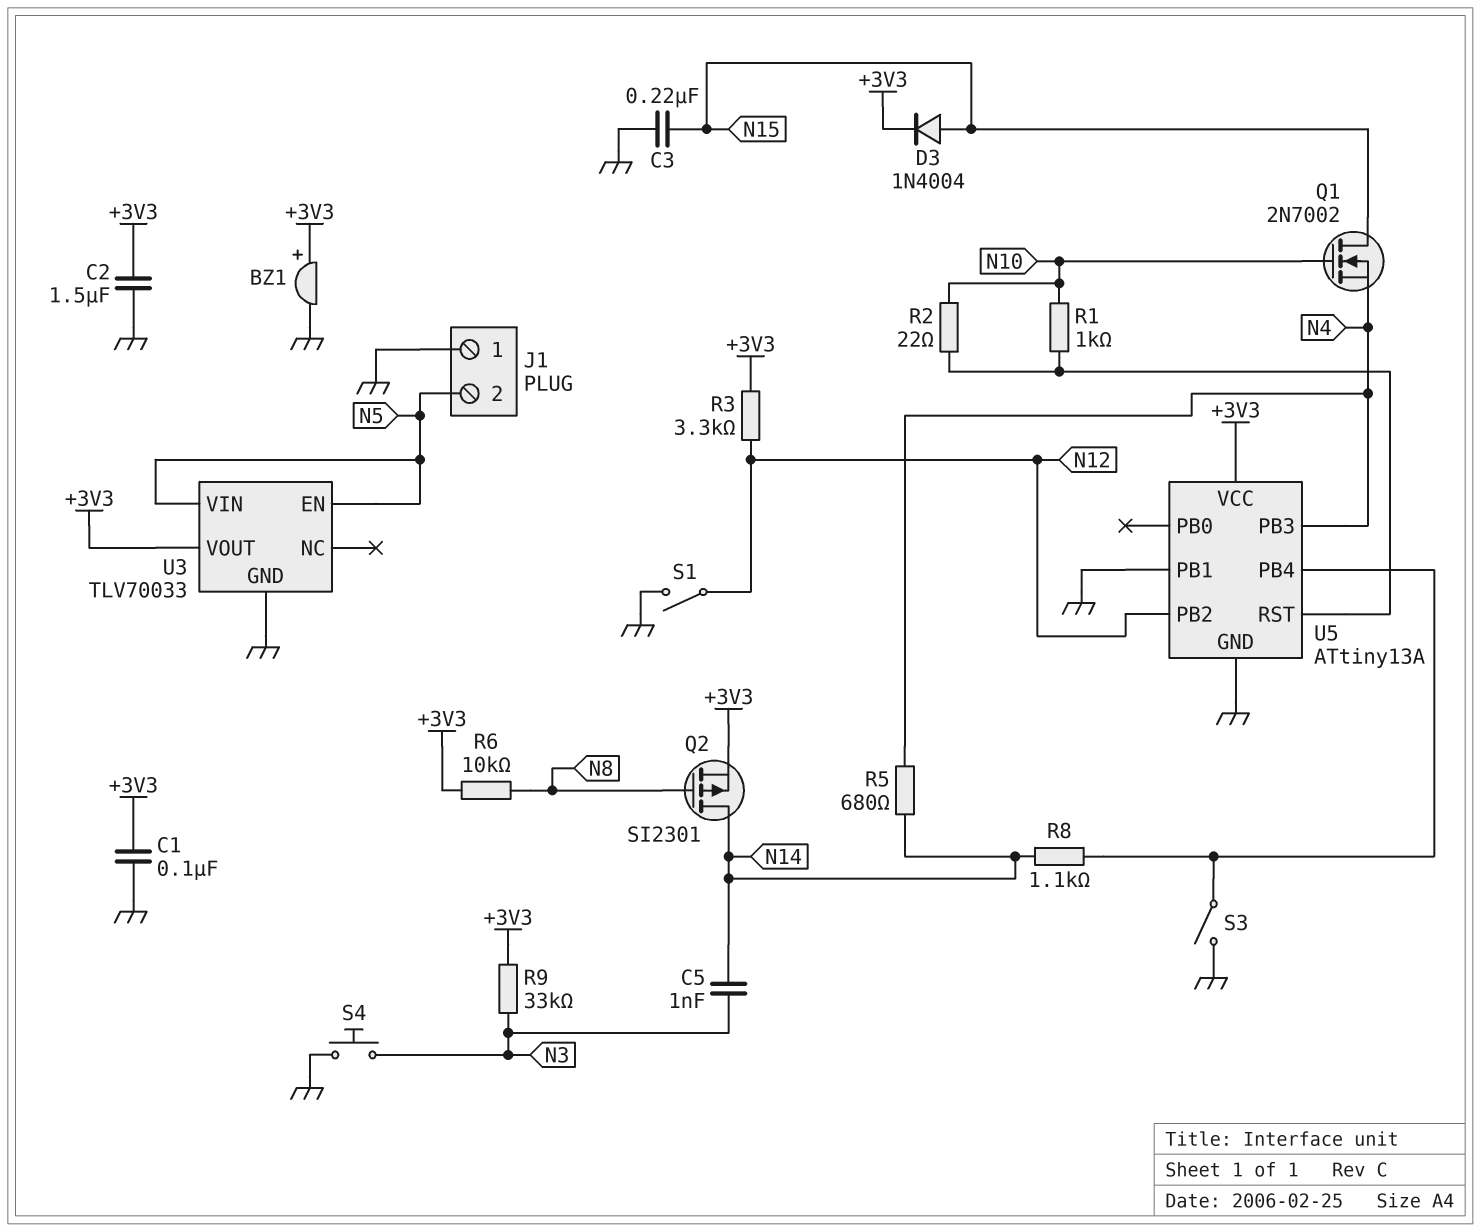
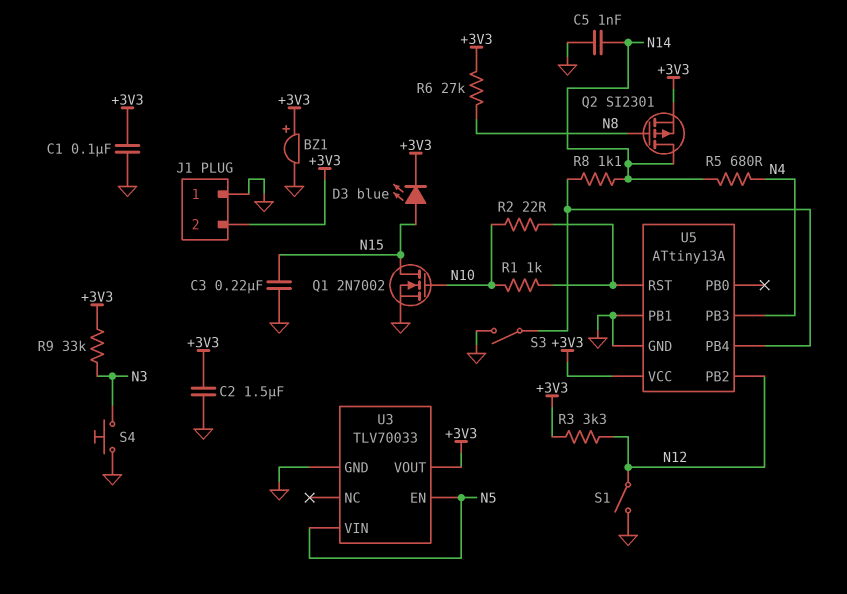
C5: 1nF (N3, N14) -> 1nF (GND, N14)
D3: diode 1N4004 (A N15, K +3V3) -> LED blue (A N15, K +3V3)
J1 pin 2: N5 -> +3V3
Q1: NMOS 2N7002 (G N10, D N15, S N4) -> NMOS 2N7002 (G N10, D N15, S GND)
R6: 10k (+3V3, N8) -> 27k (+3V3, N8)

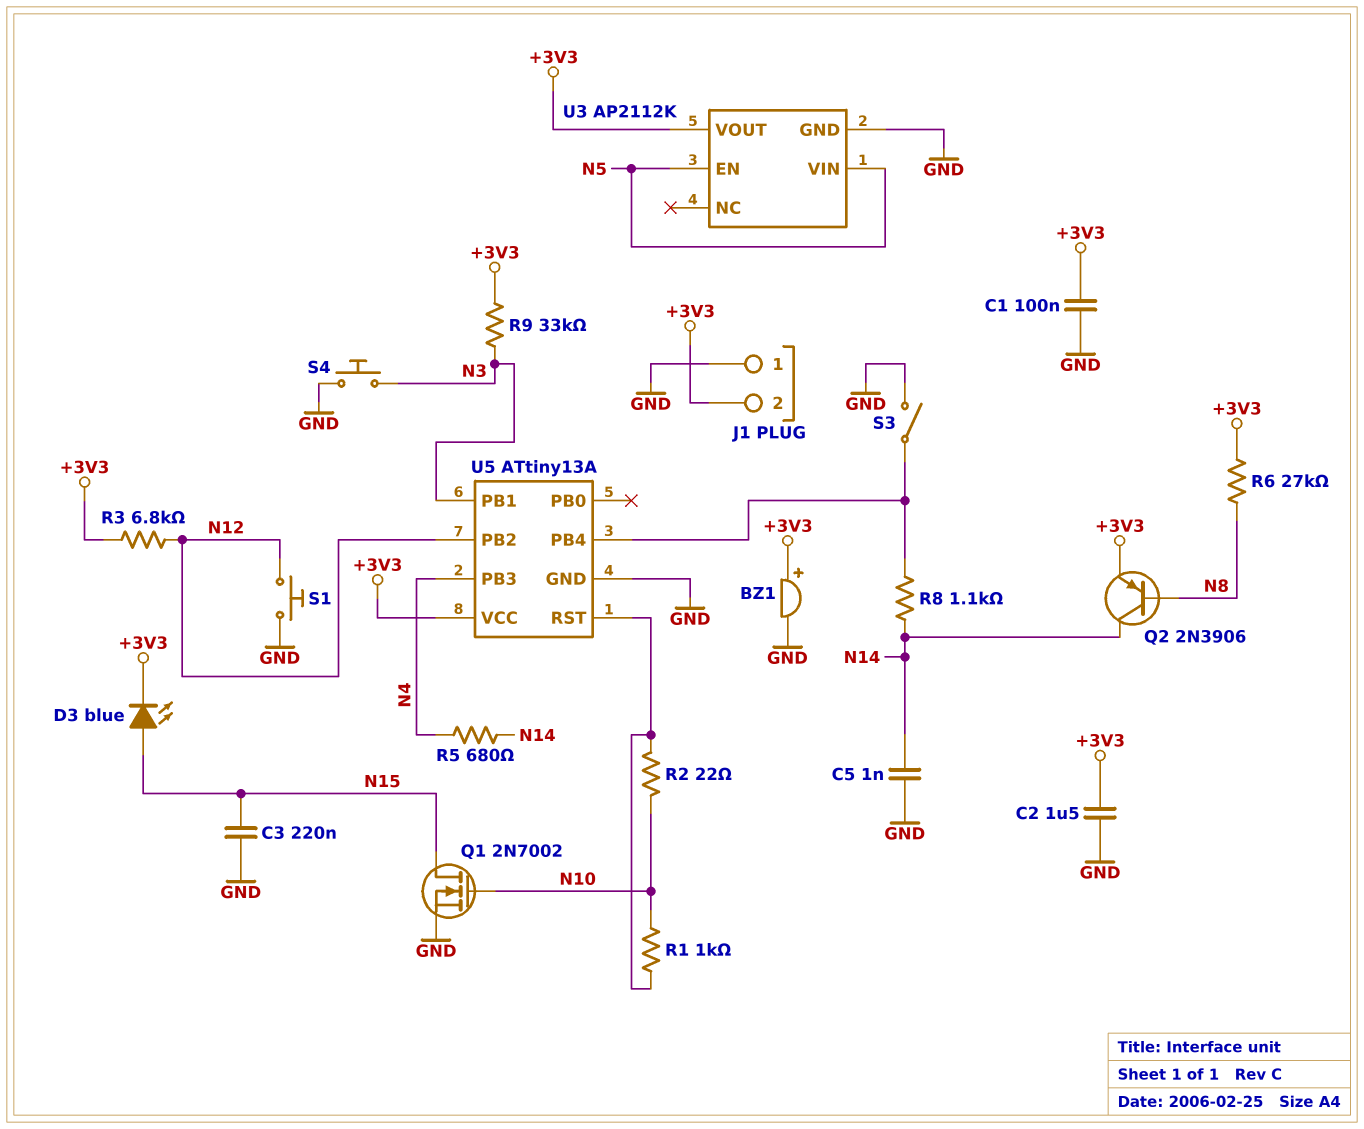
Q2: PMOS SI2301 (G N8, D N14, S +3V3) -> PNP 2N3906 (B N8, C N14, E +3V3)
R3: 3.3k (+3V3, N12) -> 6.8k (+3V3, N12)
S1: switch (GND, N12) -> button (GND, N12)
U3: TLV70033 -> AP2112K
U5 pin PB1: GND -> N3

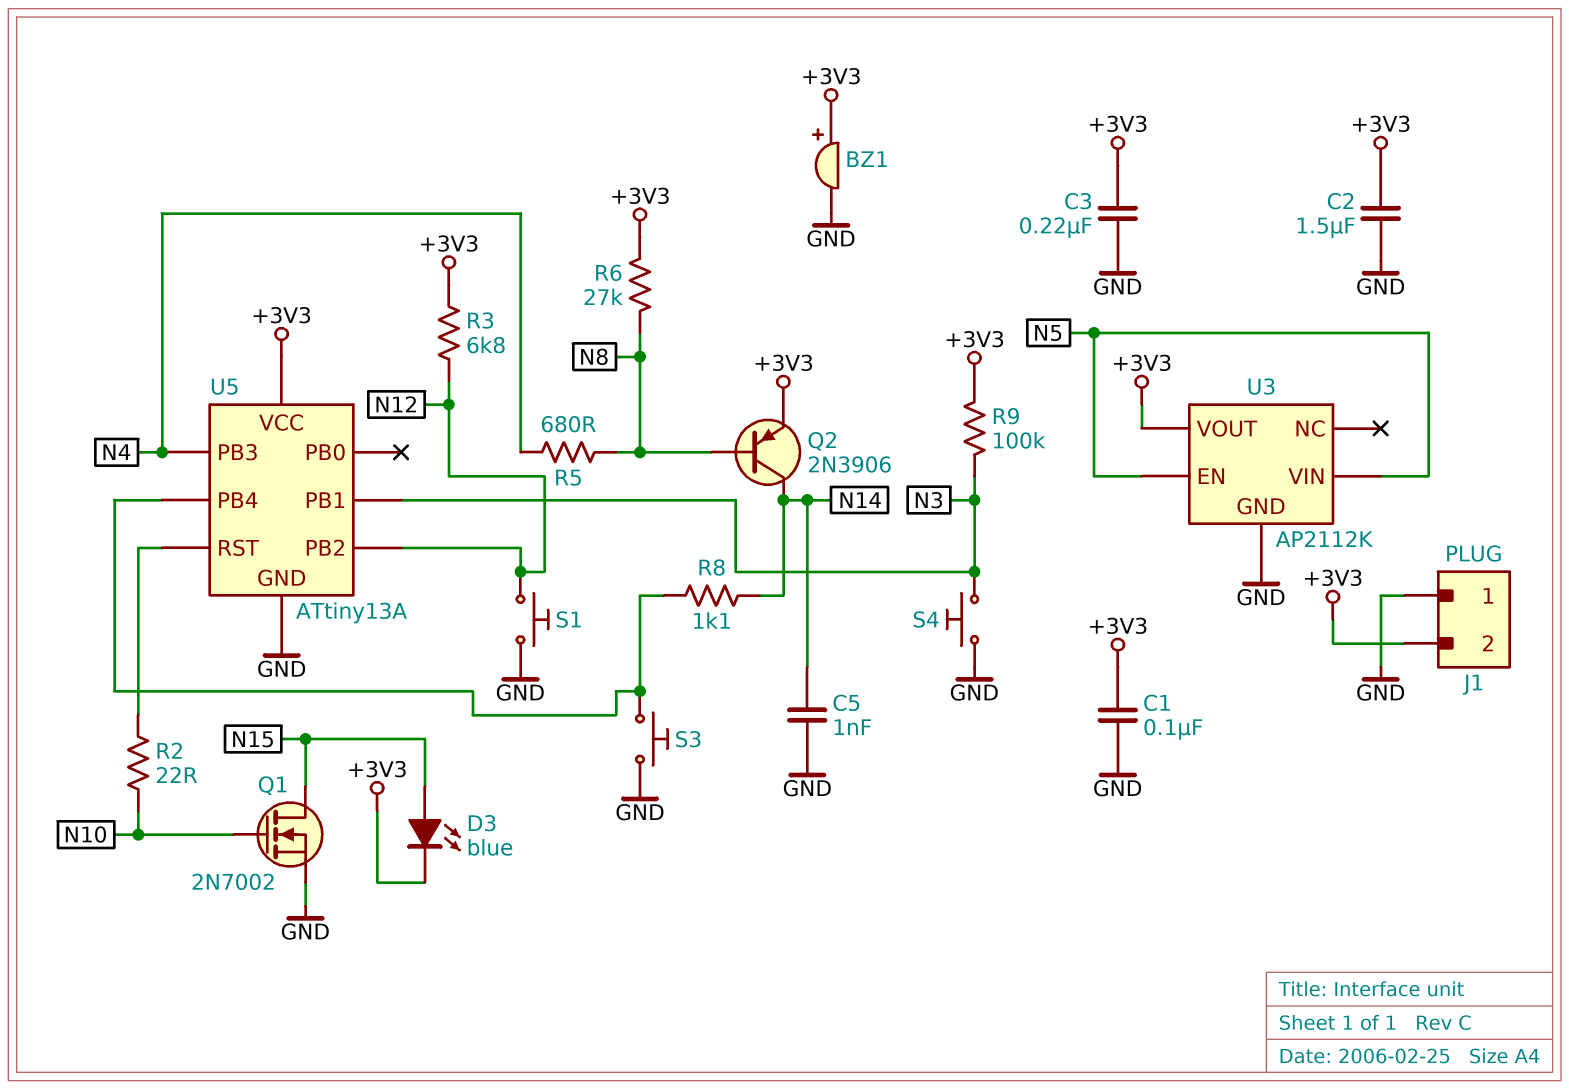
C3: 220nF (GND, N15) -> 220nF (+3V3, GND)
R1: 1k (N10, U5/RST) -> none
R5: 680 (N4, N14) -> 680 (N4, N8)
R9: 33k (+3V3, N3) -> 100k (+3V3, N3)
S3: switch (GND, U5/PB4) -> button (GND, U5/PB4)

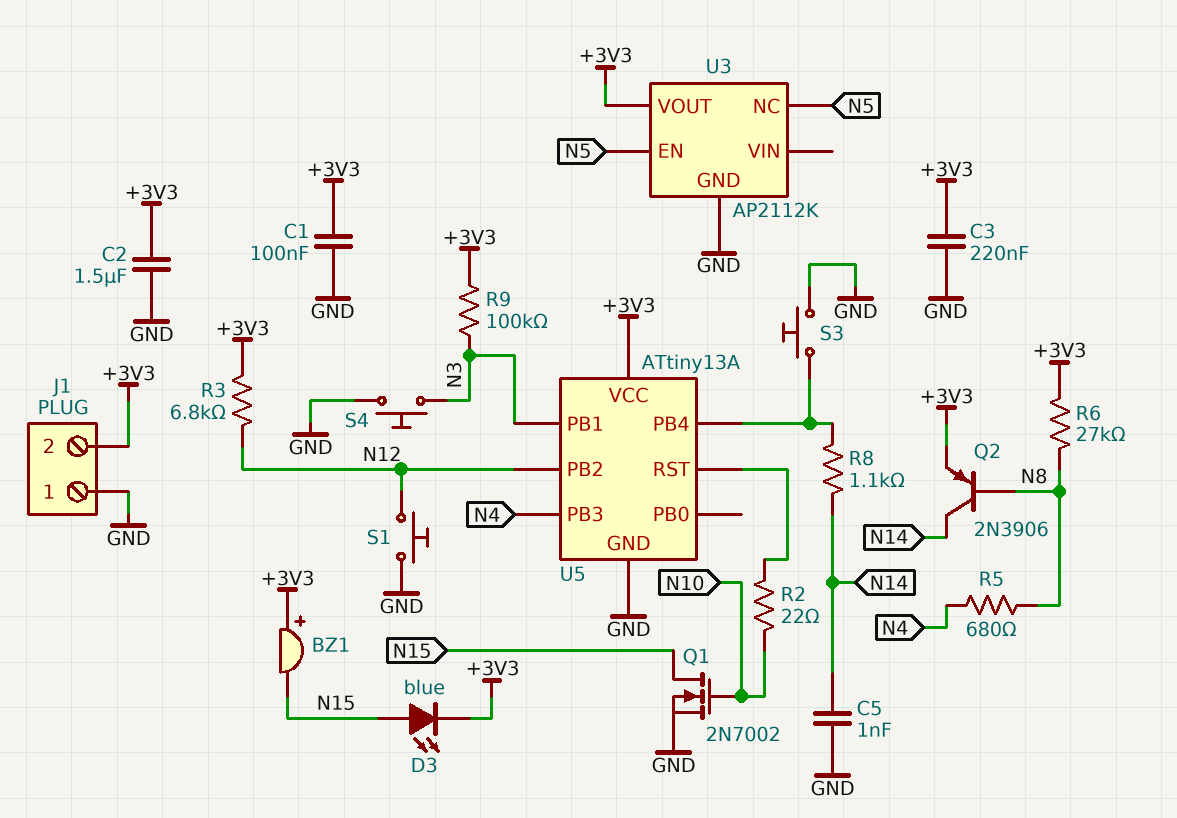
BZ1: buzzer (plus +3V3, minus GND) -> buzzer (plus +3V3, minus N15)
U3 pin NC: none -> N5
U3 pin VIN: N5 -> none

